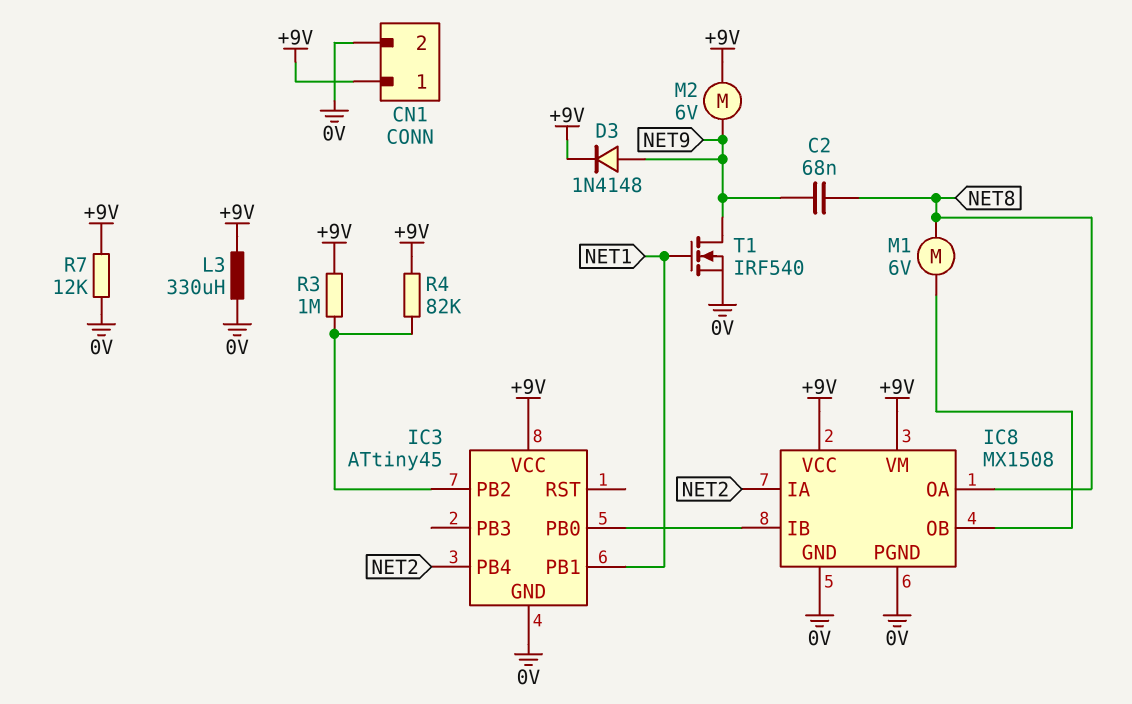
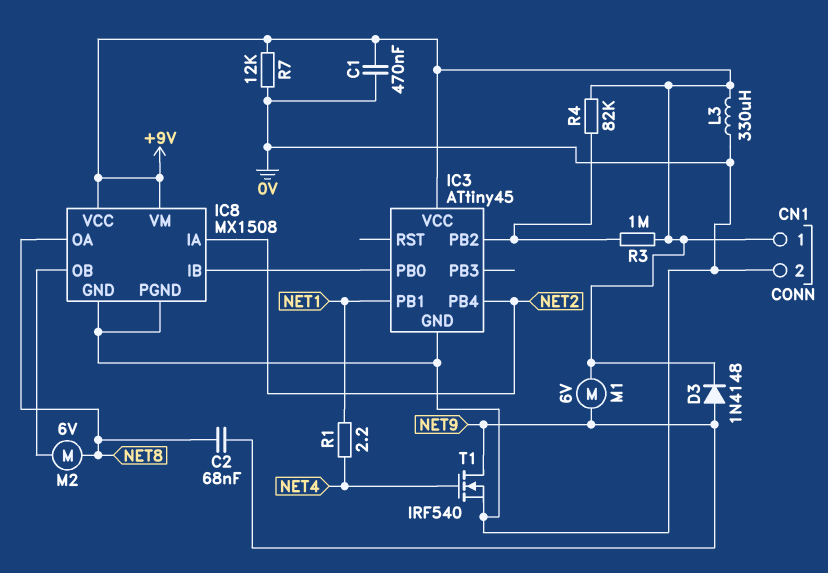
C1: none -> 470nF (+9V, 0V)
M1: motor 6V (IC8/OB, NET8) -> motor 6V (+9V, NET9)
M2: motor 6V (+9V, NET9) -> motor 6V (IC8/OB, NET8)
R1: none -> 2.2 (NET1, NET4)
T1: NMOS IRF540 (G NET1, D NET9, S 0V) -> NMOS IRF540 (G NET4, D NET9, S 0V)

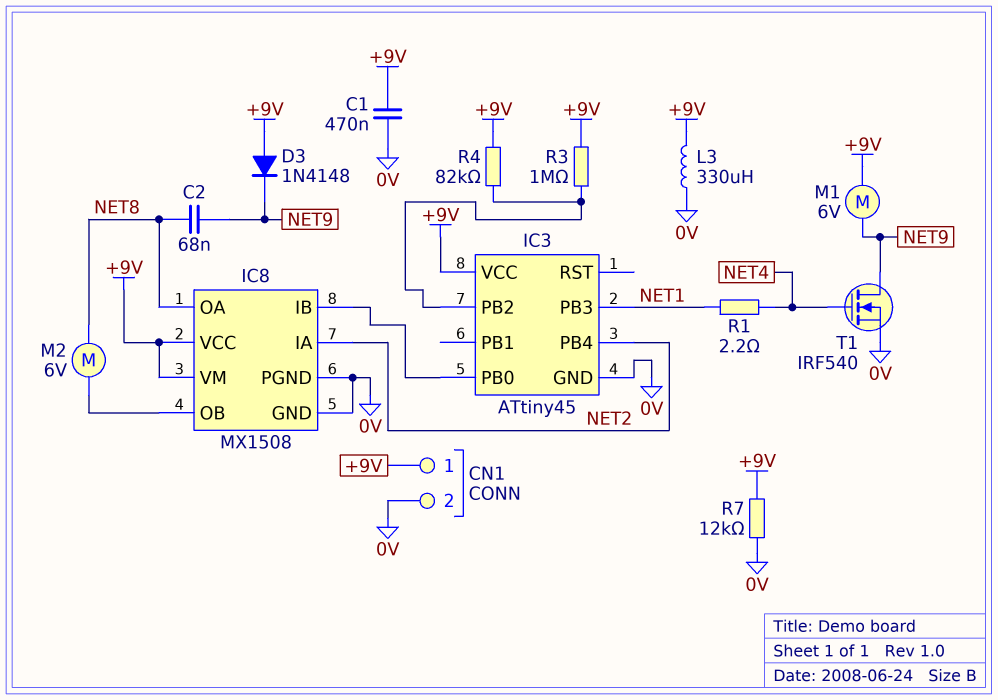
D3: diode 1N4148 (A NET9, K +9V) -> diode 1N4148 (A +9V, K NET9)
IC3 pin PB1: NET1 -> none
IC3 pin PB3: none -> NET1

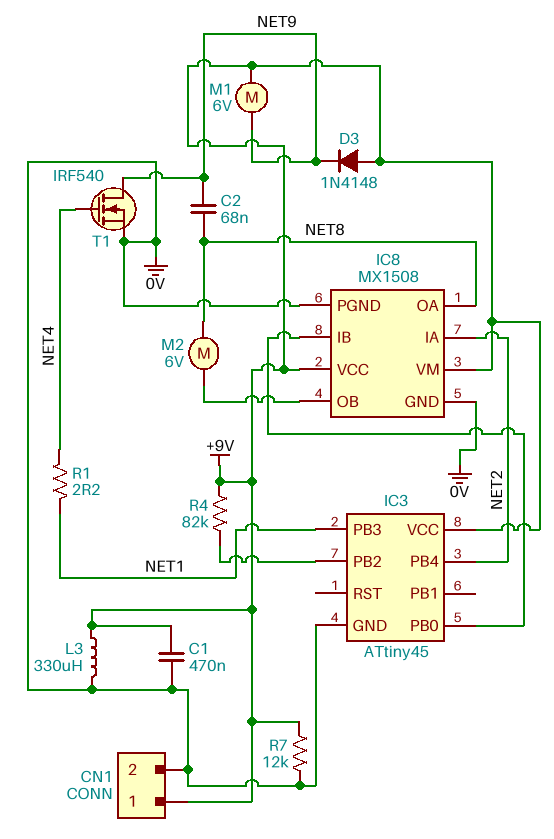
R3: 1M (+9V, IC3/PB2) -> none

